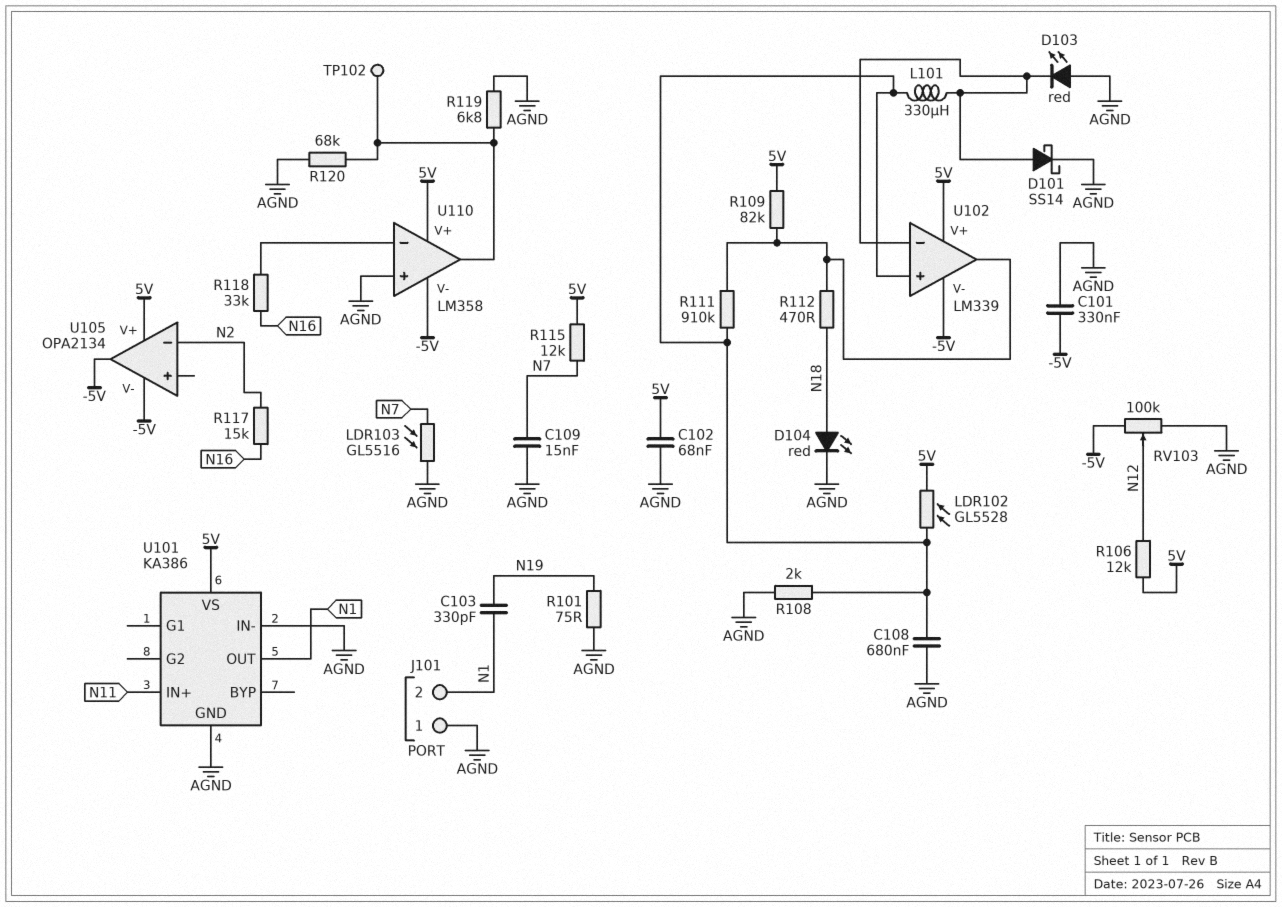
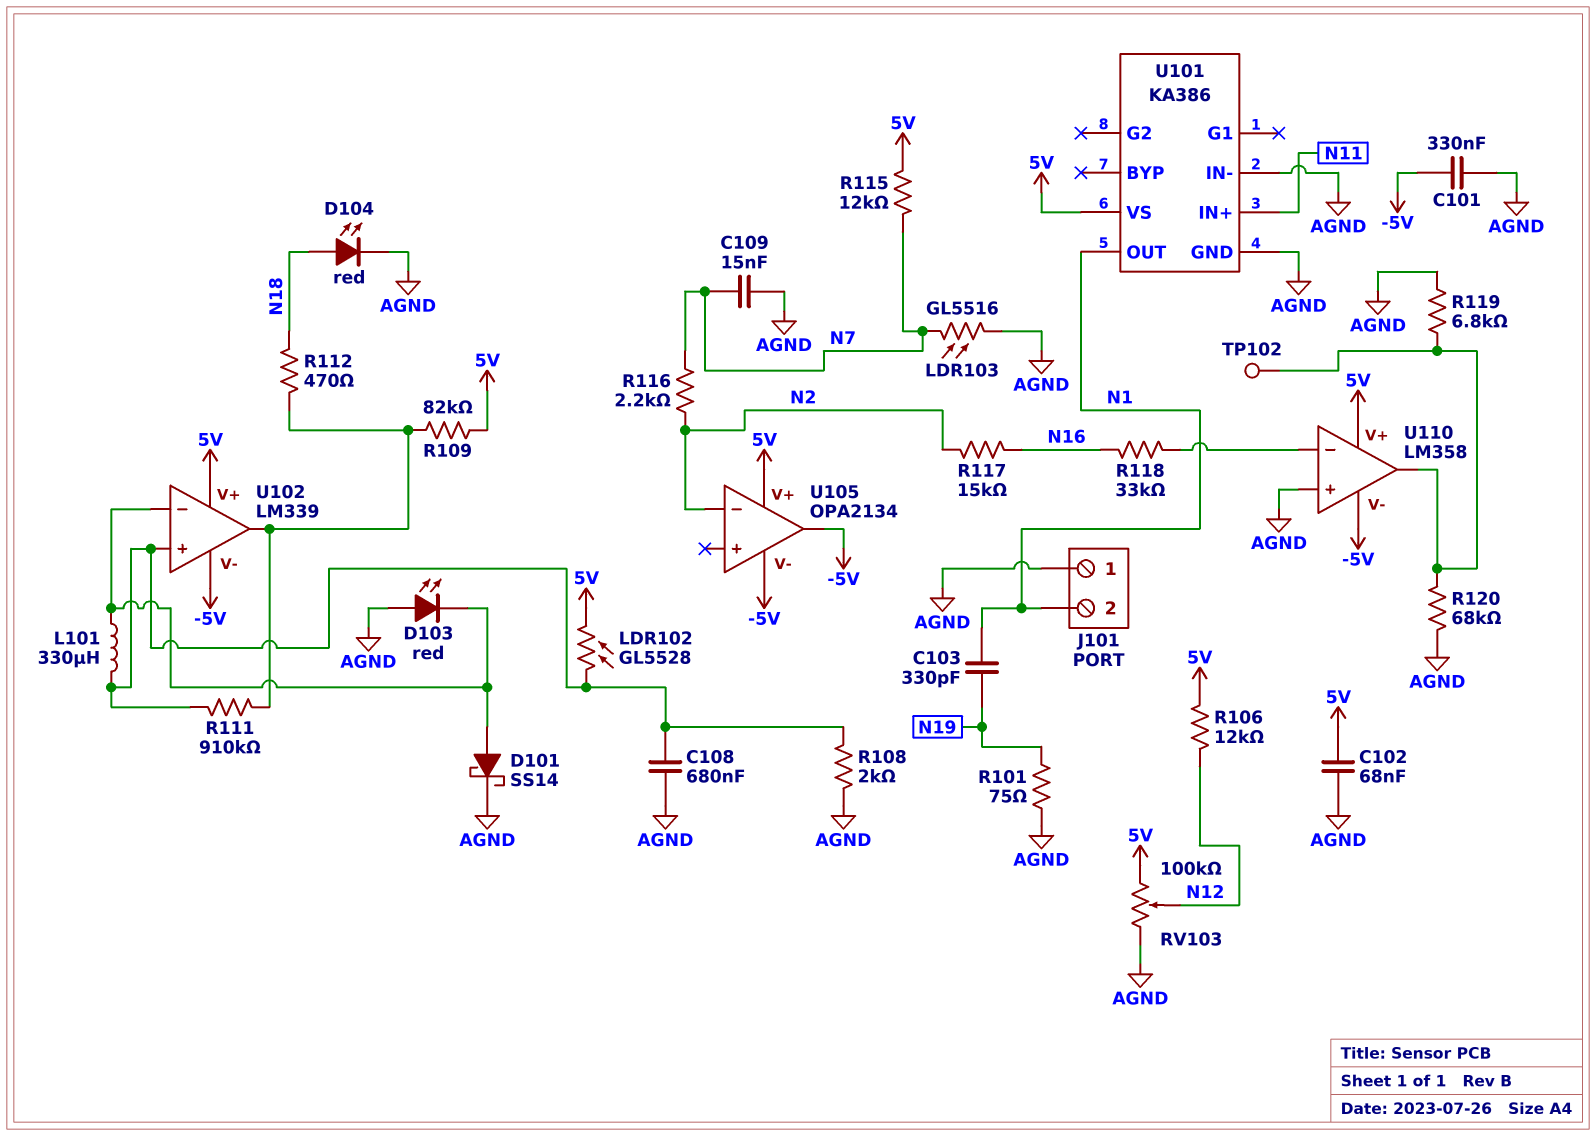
R116: none -> 2.2k (N2, N7)
RV103: 100k (-5V, AGND, wiper N12) -> 100k (5V, AGND, wiper N12)

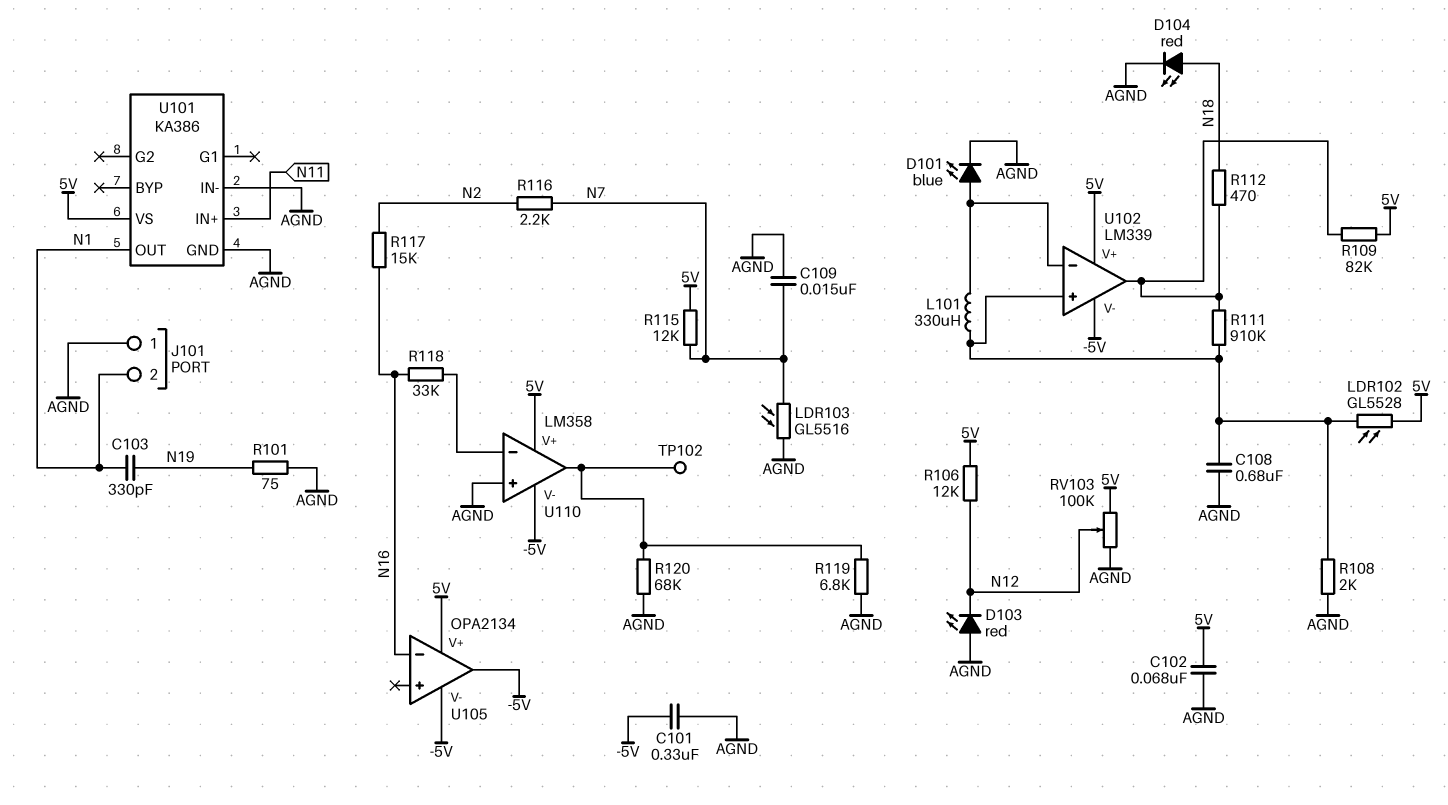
D101: schottky SS14 (A U102/in-, K AGND) -> LED blue (A U102/in-, K AGND)
D103: LED red (A AGND, K U102/in-) -> LED red (A AGND, K N12)
U105 pin in-: N2 -> N16

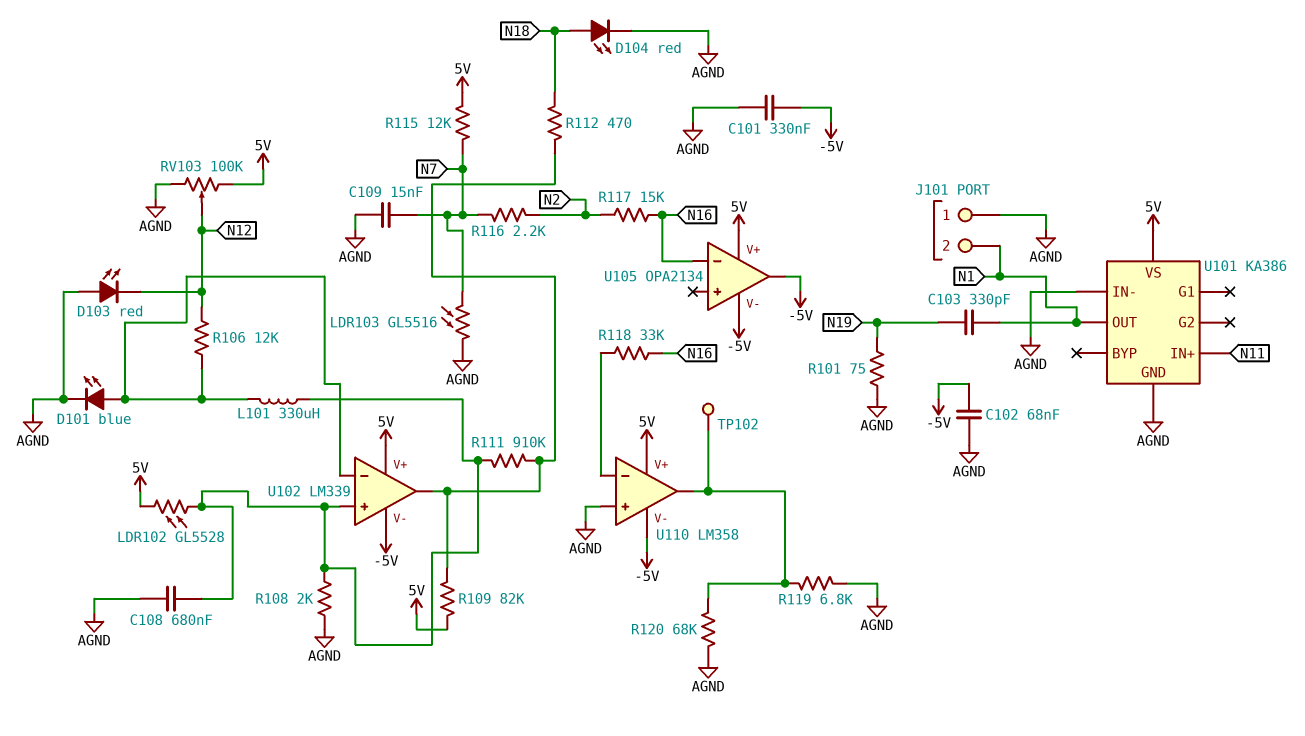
C102: 68nF (5V, AGND) -> 68nF (-5V, AGND)
R106: 12k (5V, N12) -> 12k (N12, U102/in-)

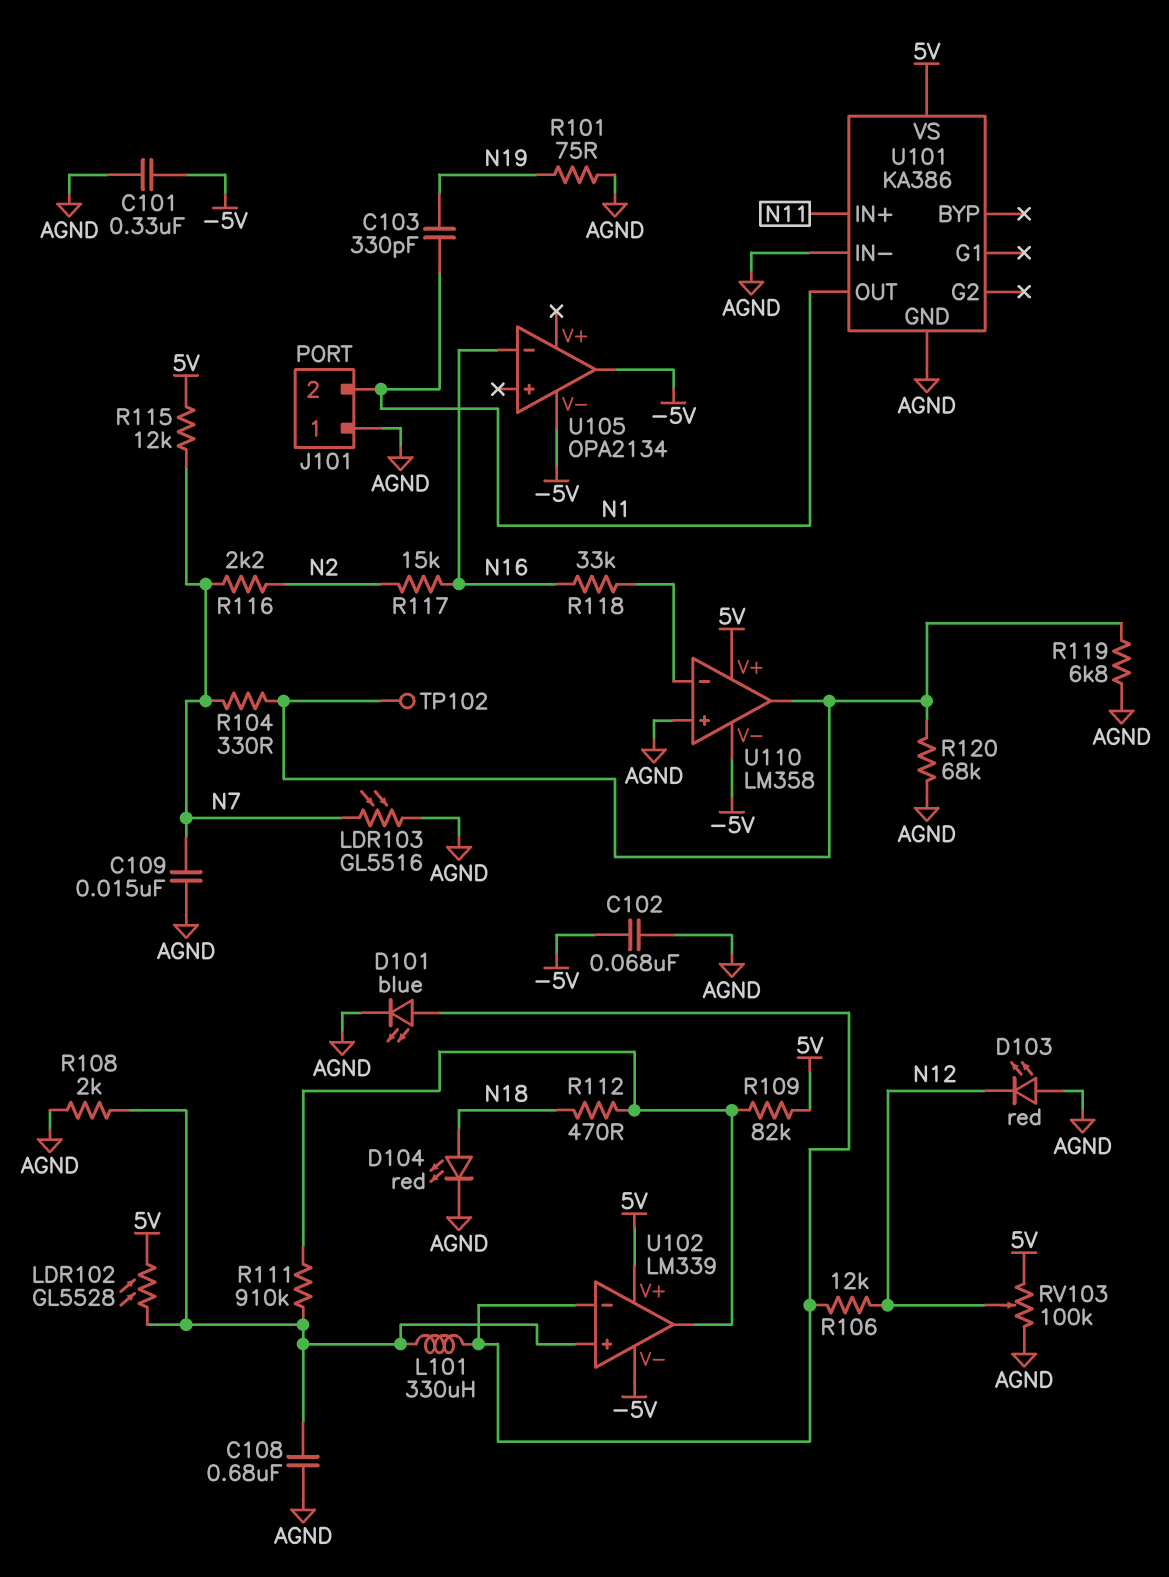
R104: none -> 330 (N7, U110/out)
U105 pin V+: 5V -> none

